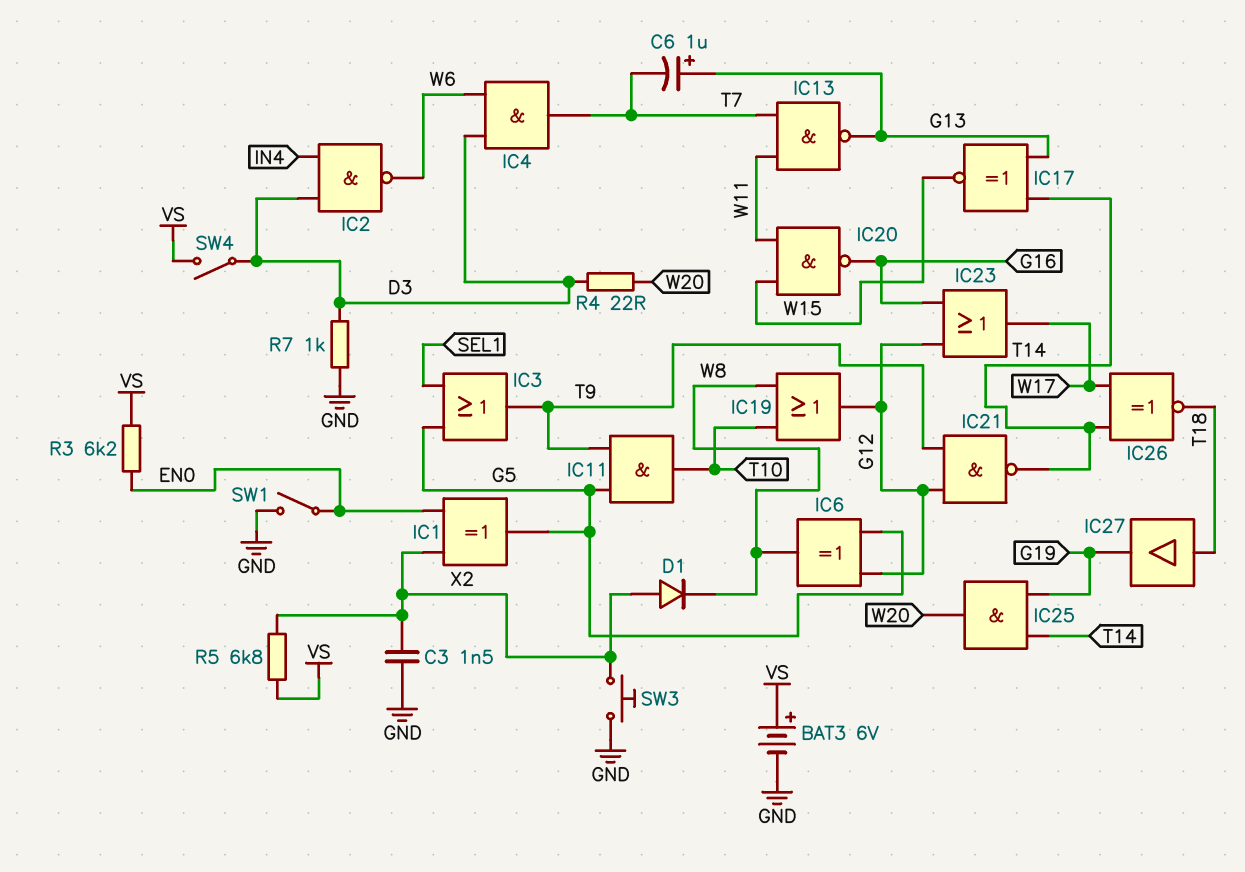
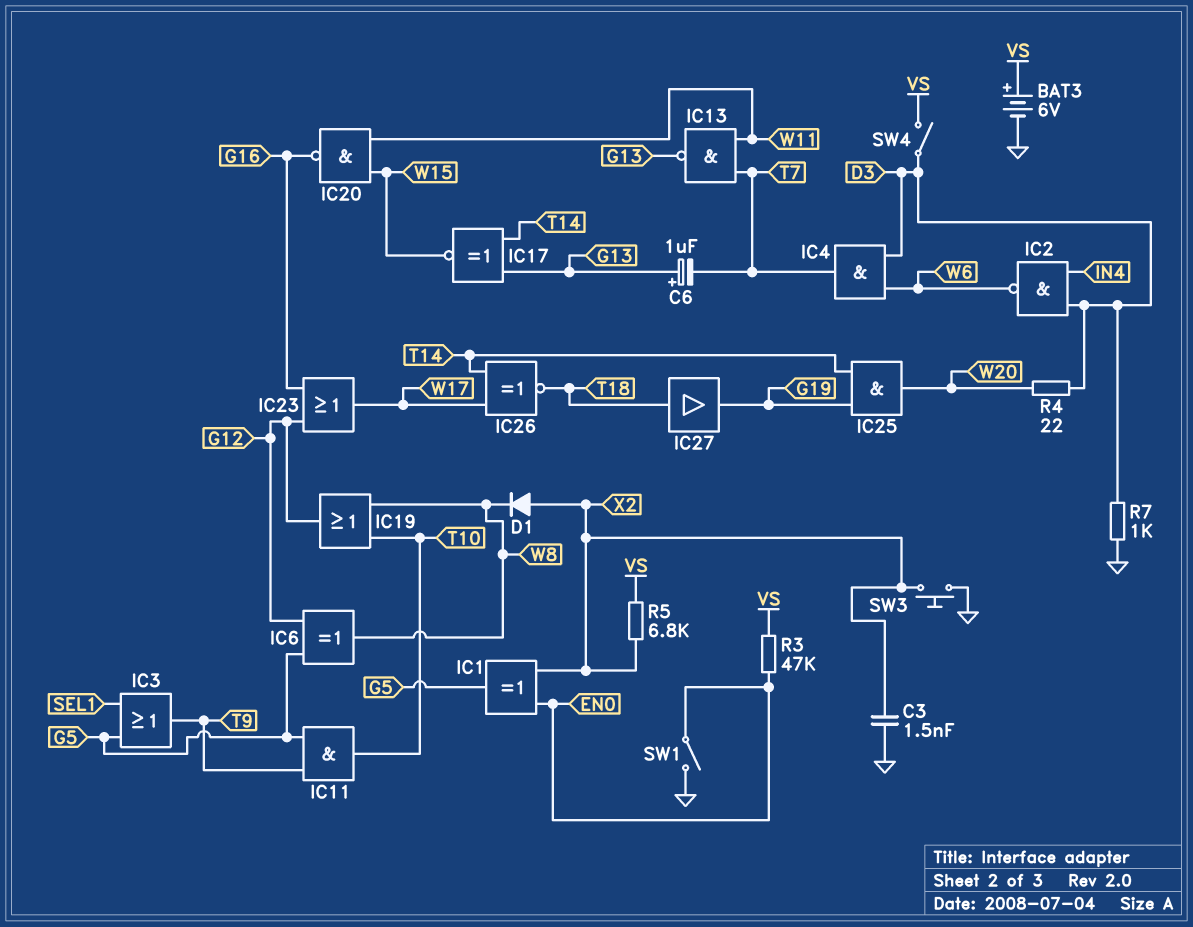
IC21: NAND (in G12, in T9, out T14) -> none
R3: 6.2k (EN0, VS) -> 47k (EN0, VS)

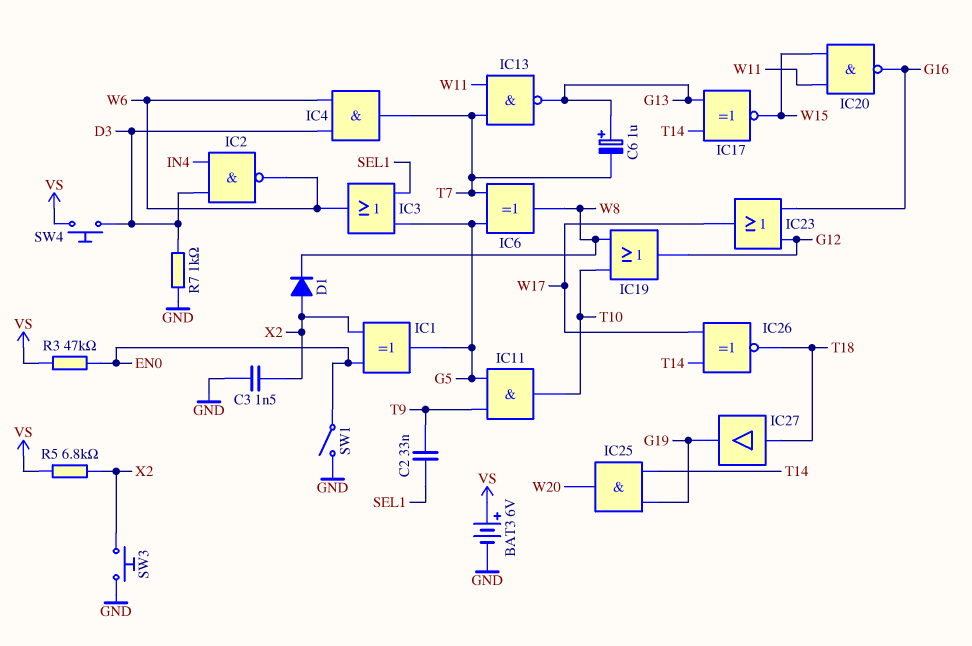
C2: none -> 33nF (SEL1, T9)
IC3: OR (in G5, in SEL1, out T9) -> OR (in G5, in SEL1, out W6)
IC6: XOR (in G5, in G12, out W8) -> XOR (in G5, in T7, out W8)
R4: 22 (D3, W20) -> none
SW4: switch (D3, VS) -> button (D3, VS)

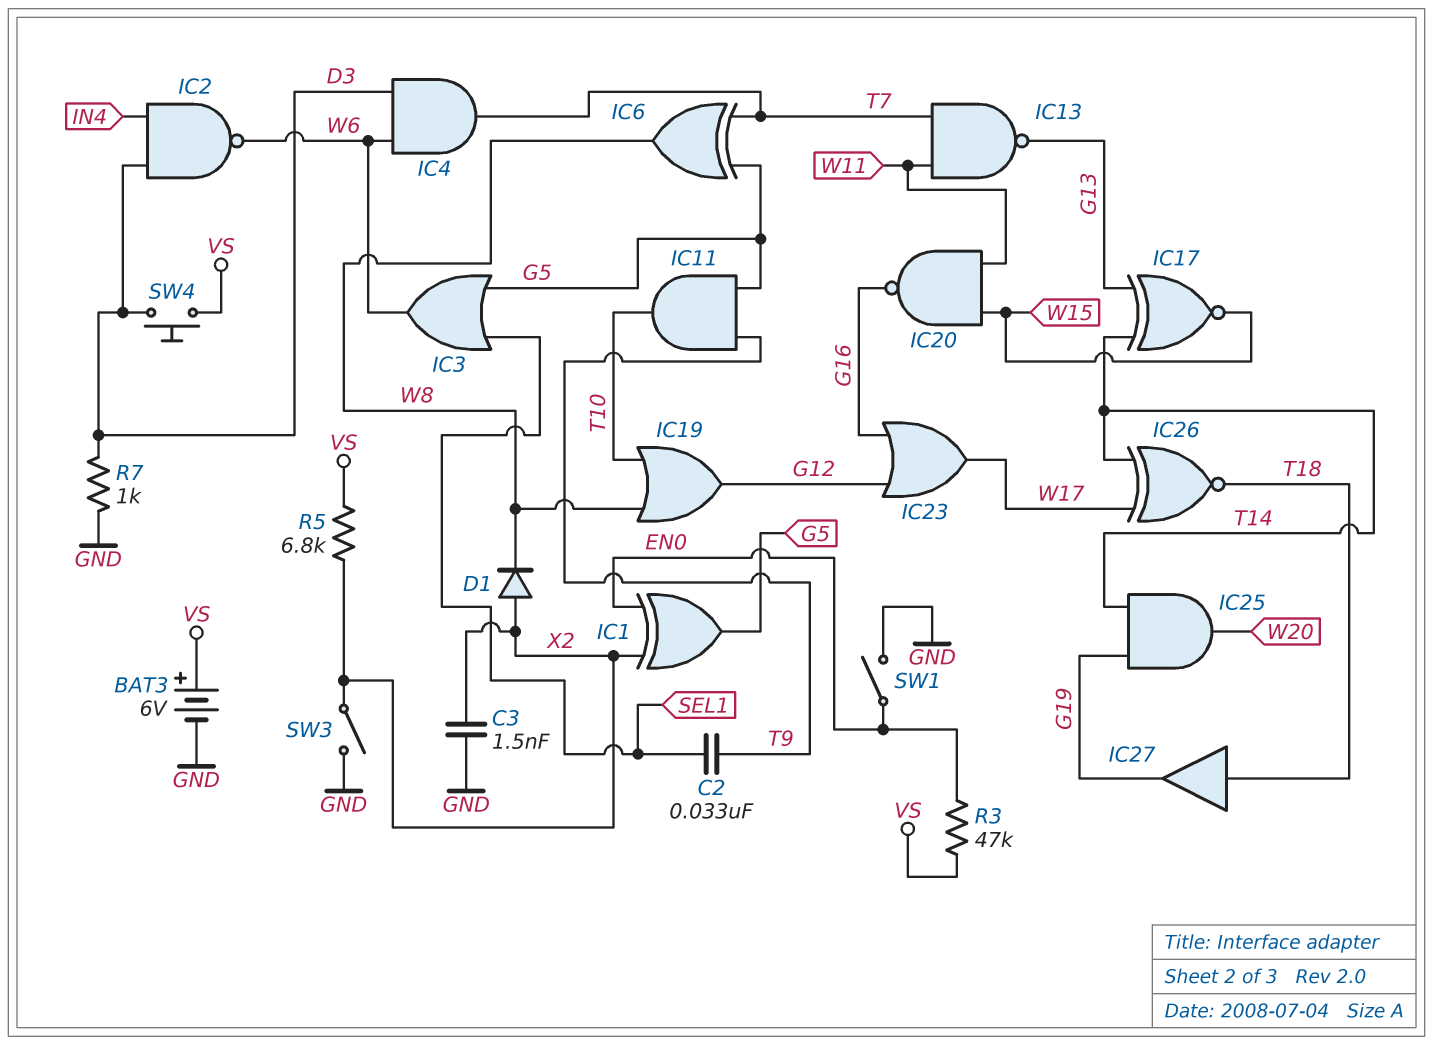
C6: 1uF (plus G13, minus T7) -> none
SW3: button (GND, X2) -> switch (GND, X2)

